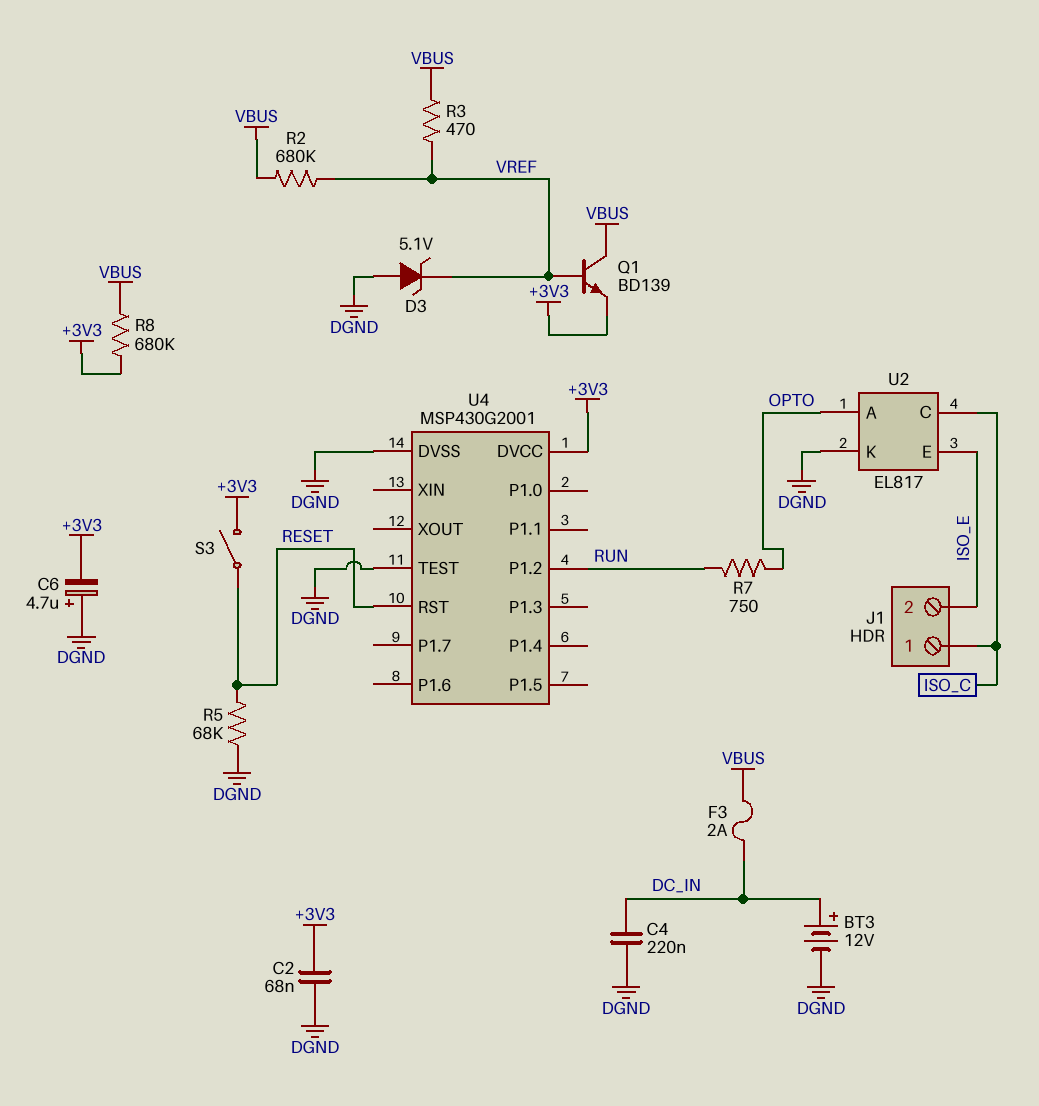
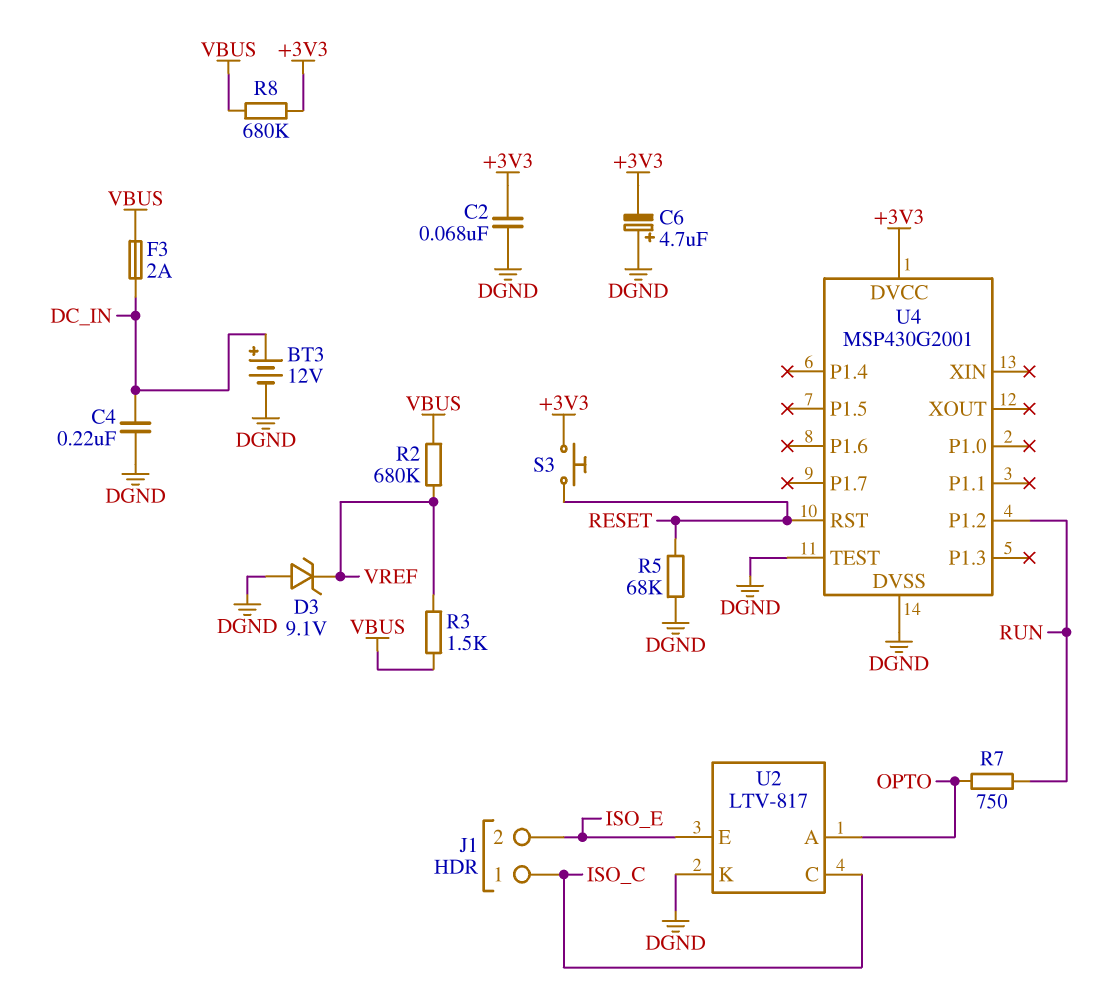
D3: zener 5.1V (A DGND, K VREF) -> zener 9.1V (A DGND, K VREF)
Q1: NPN BD139 (B VREF, C VBUS, E +3V3) -> none
R3: 470 (VBUS, VREF) -> 1.5k (VBUS, VREF)
S3: switch (+3V3, RESET) -> button (+3V3, RESET)
U2: EL817 -> LTV-817

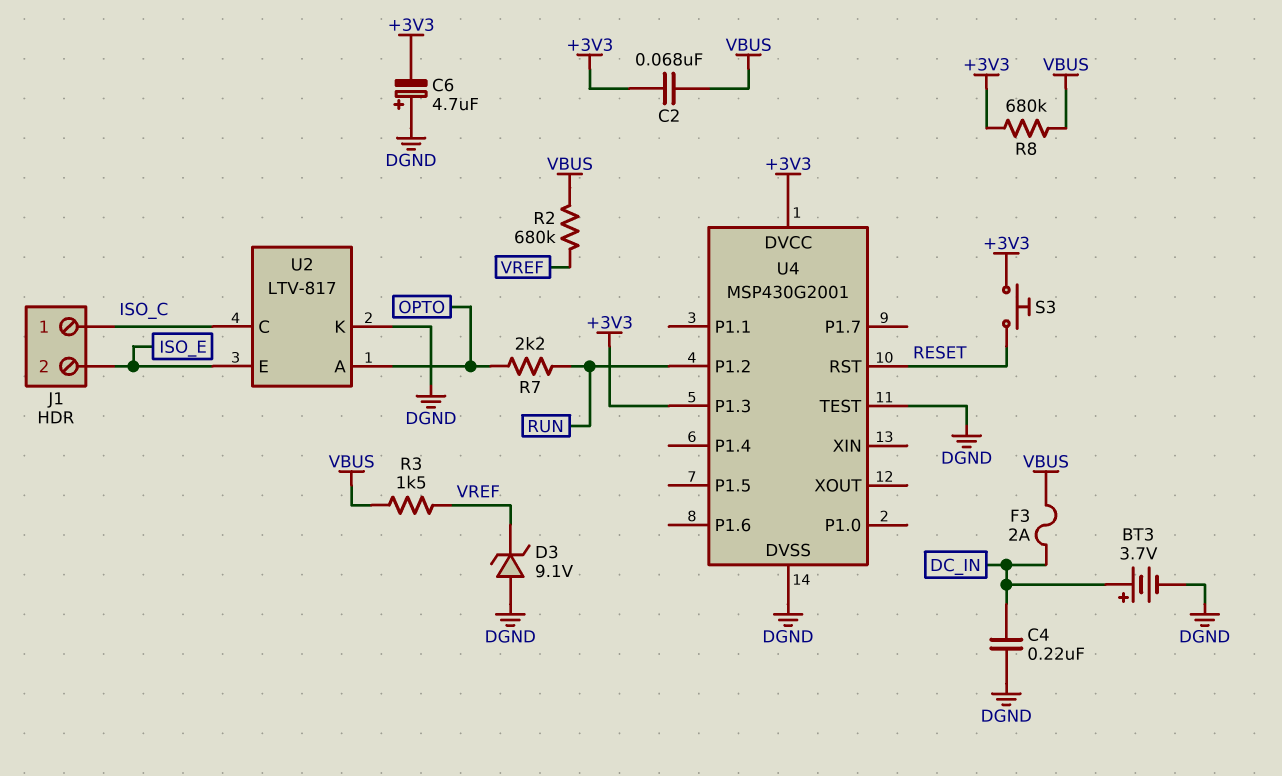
BT3: 12V (plus DC_IN, minus DGND) -> 3.7V (plus DC_IN, minus DGND)
C2: 68nF (+3V3, DGND) -> 68nF (+3V3, VBUS)
R5: 68k (DGND, RESET) -> none
R7: 750 (OPTO, RUN) -> 2.2k (OPTO, RUN)
U4 pin P1.3: none -> +3V3

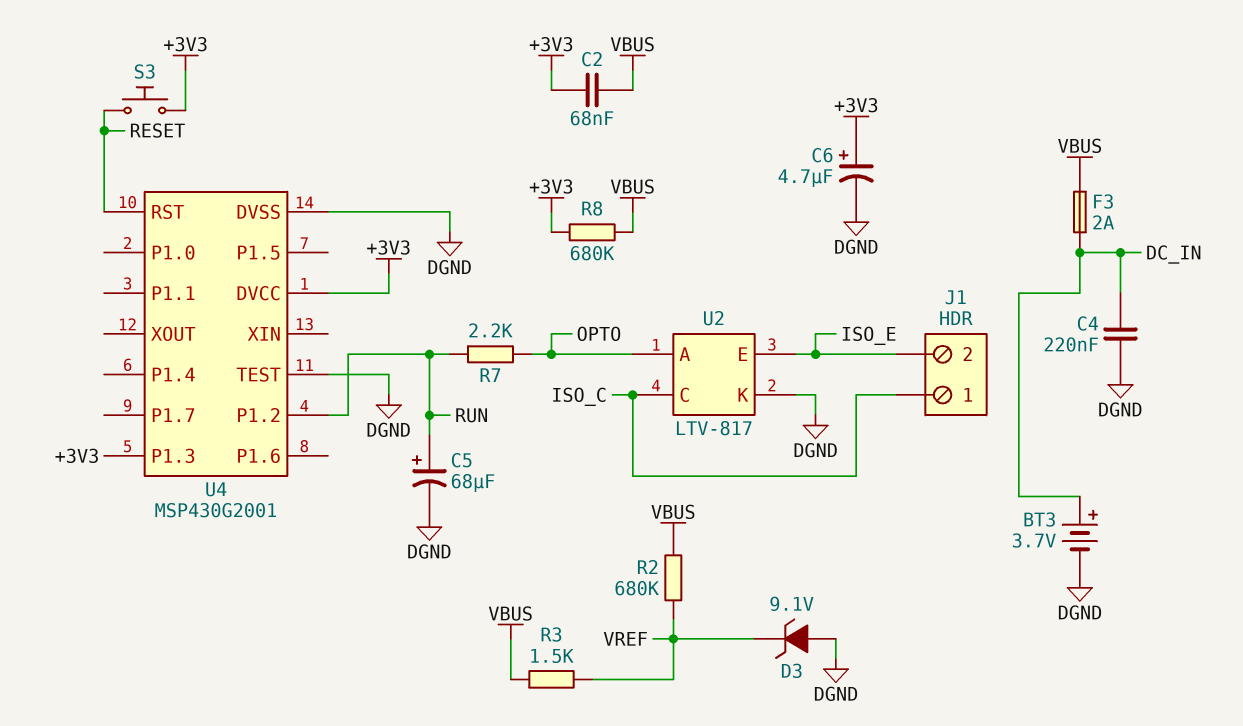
C5: none -> 68uF (plus RUN, minus DGND)
C6: 4.7uF (plus DGND, minus +3V3) -> 4.7uF (plus +3V3, minus DGND)

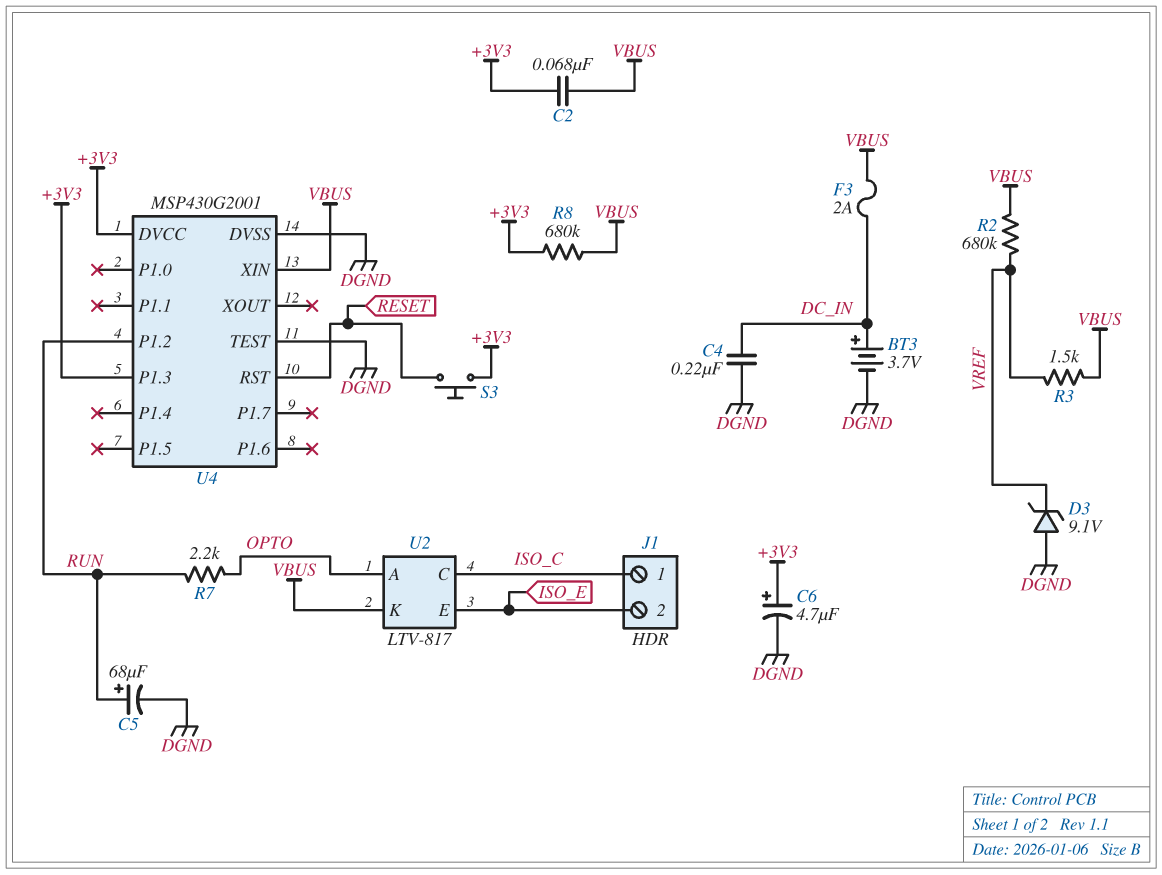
U2 pin K: DGND -> VBUS
U4 pin XIN: none -> VBUS

